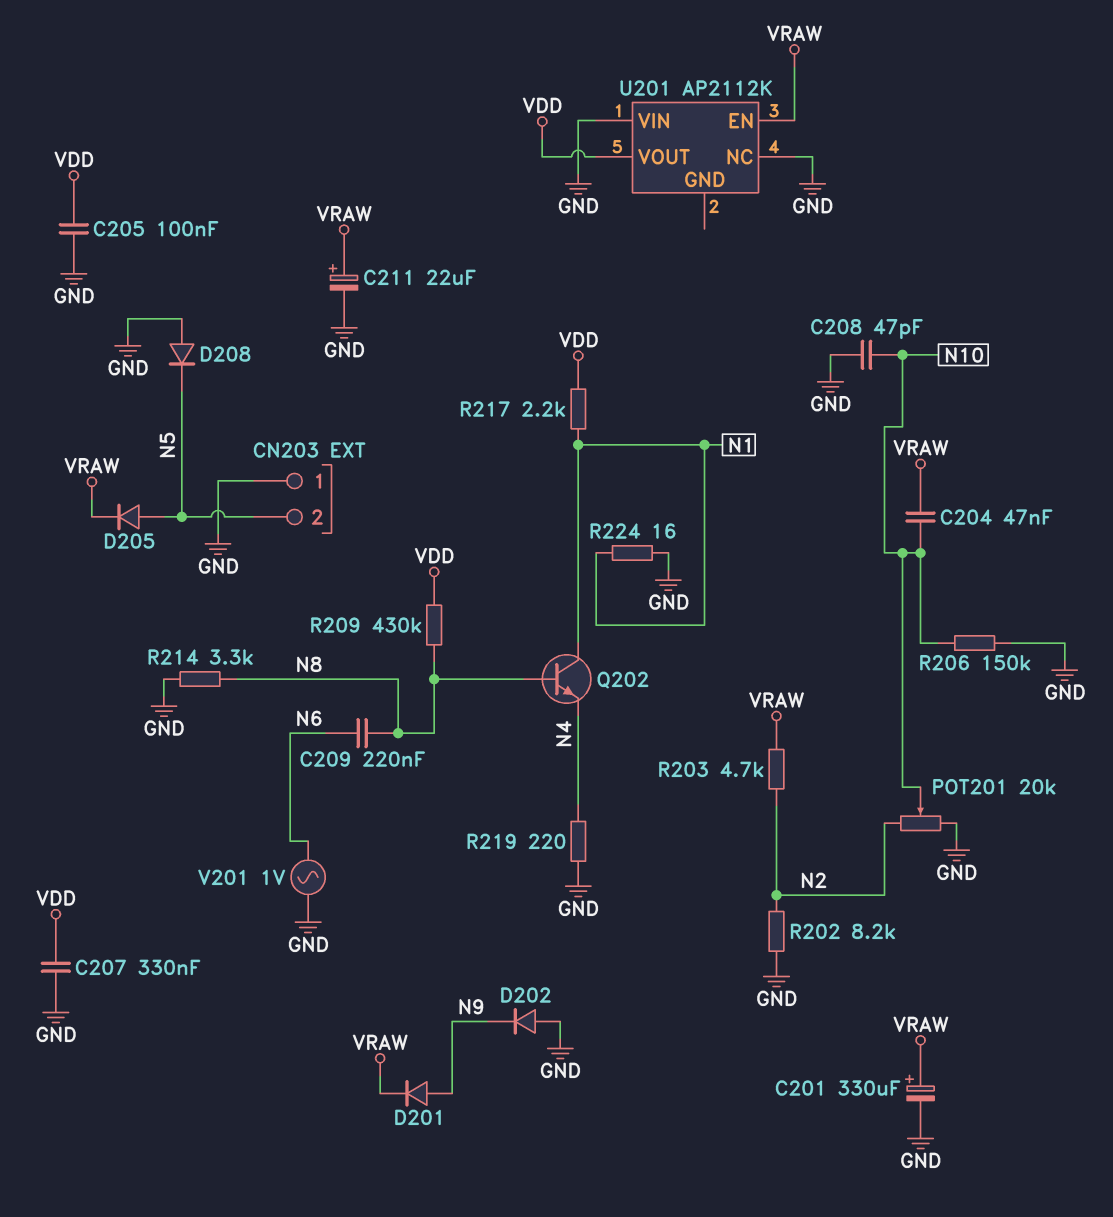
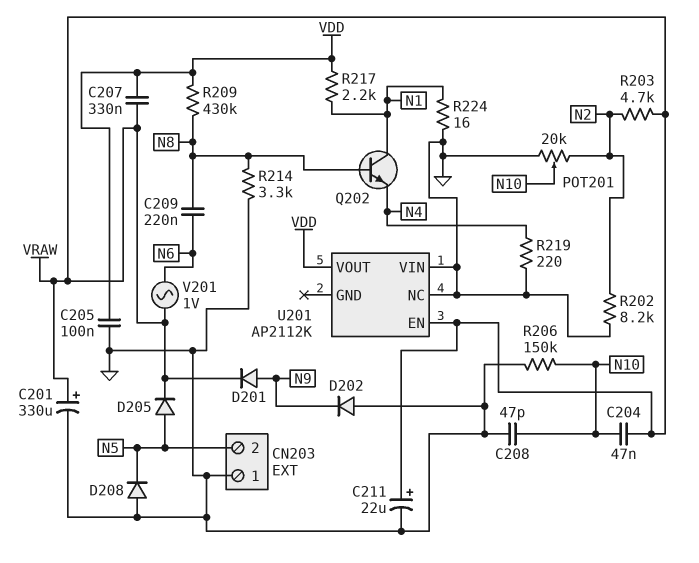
C207: 330nF (GND, VDD) -> 330nF (VDD, VRAW)
V201: AC 1V (GND, N6) -> AC 1V (N6, VRAW)

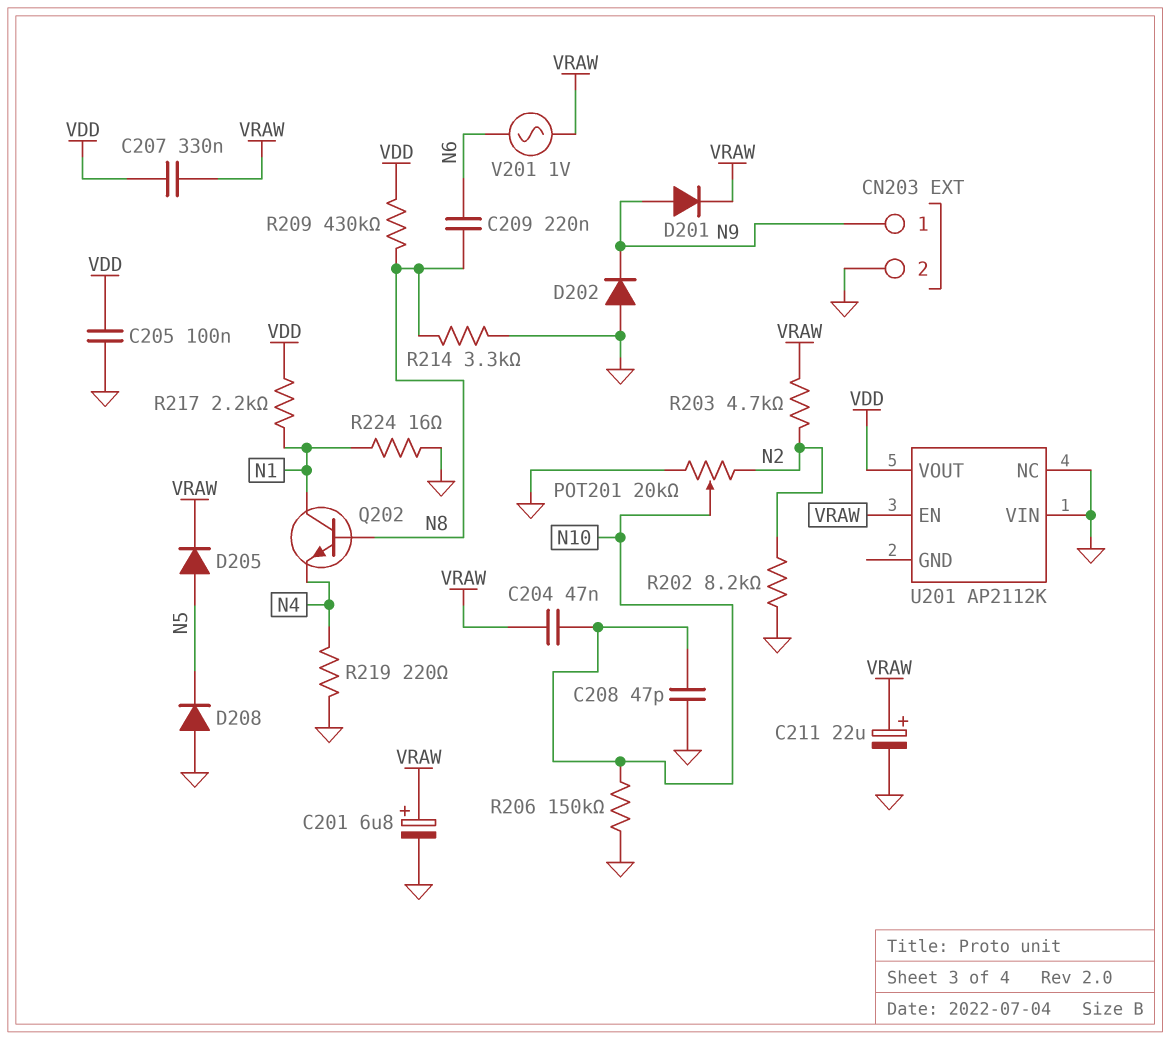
C201: 330uF (plus VRAW, minus GND) -> 6.8uF (plus VRAW, minus GND)
CN203 pin 1: GND -> N9
CN203 pin 2: N5 -> GND

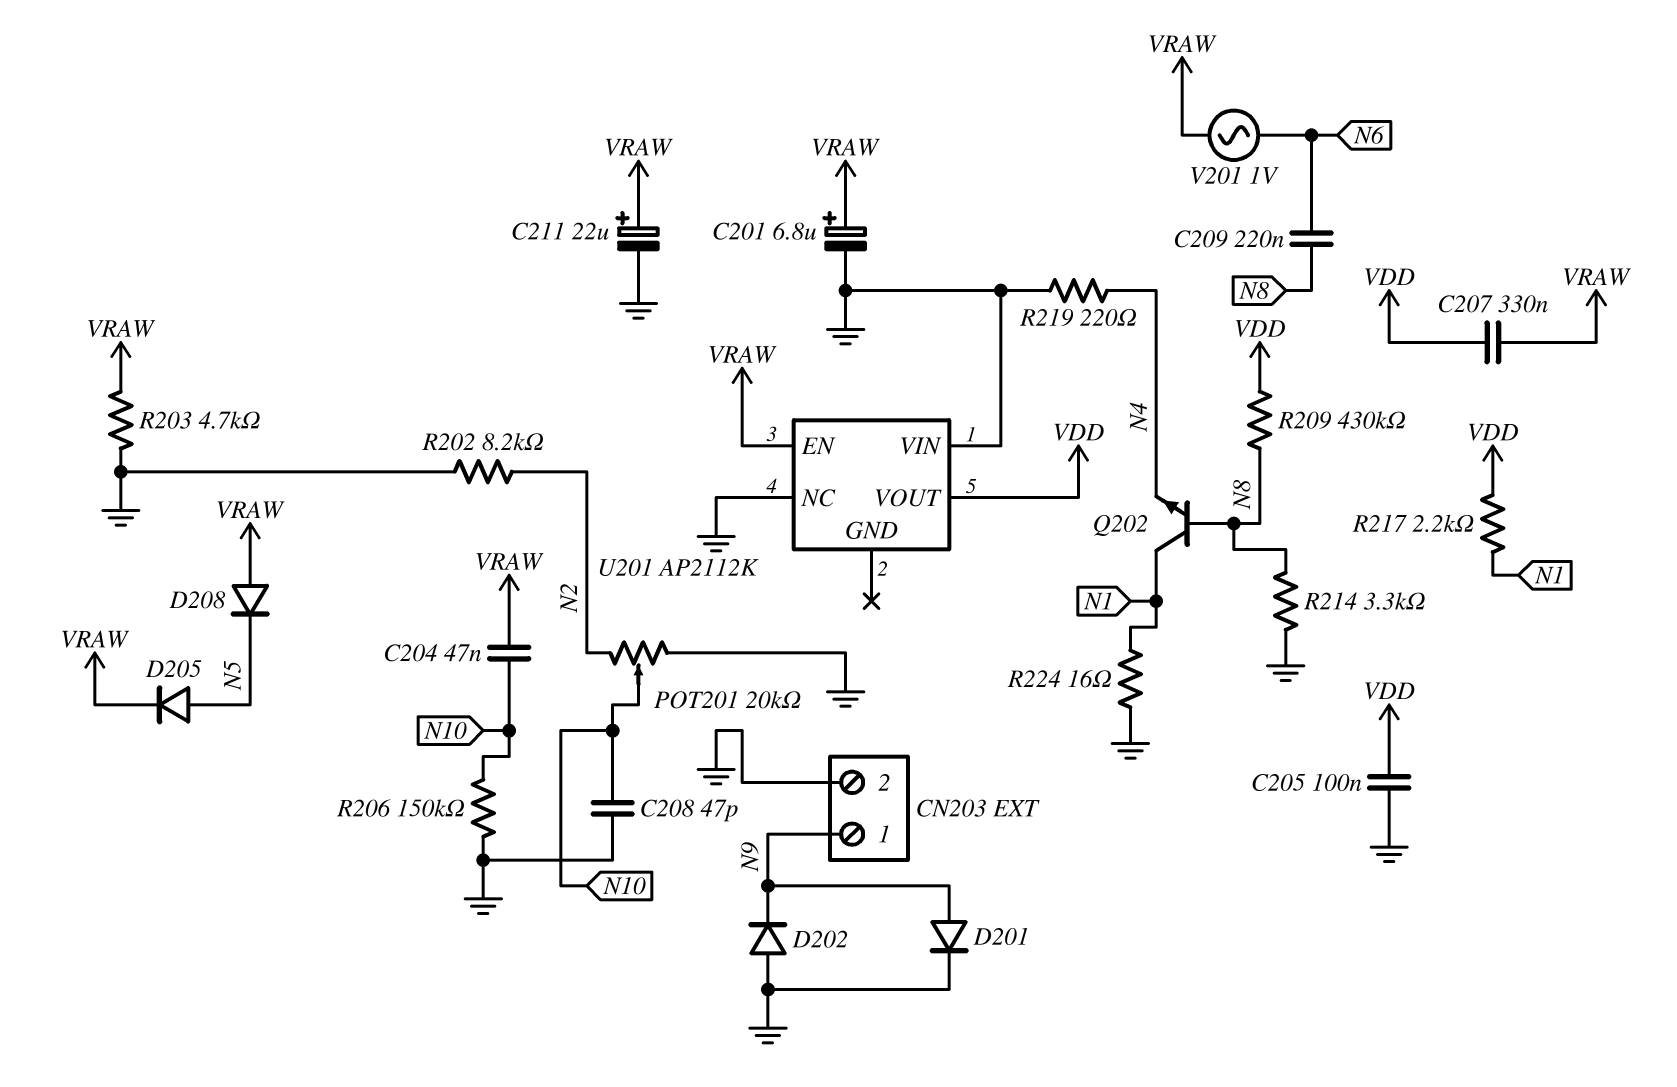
D201: diode (A N9, K VRAW) -> diode (A N9, K GND)
D208: diode (A GND, K N5) -> diode (A VRAW, K N5)
R203: 4.7k (N2, VRAW) -> 4.7k (GND, VRAW)

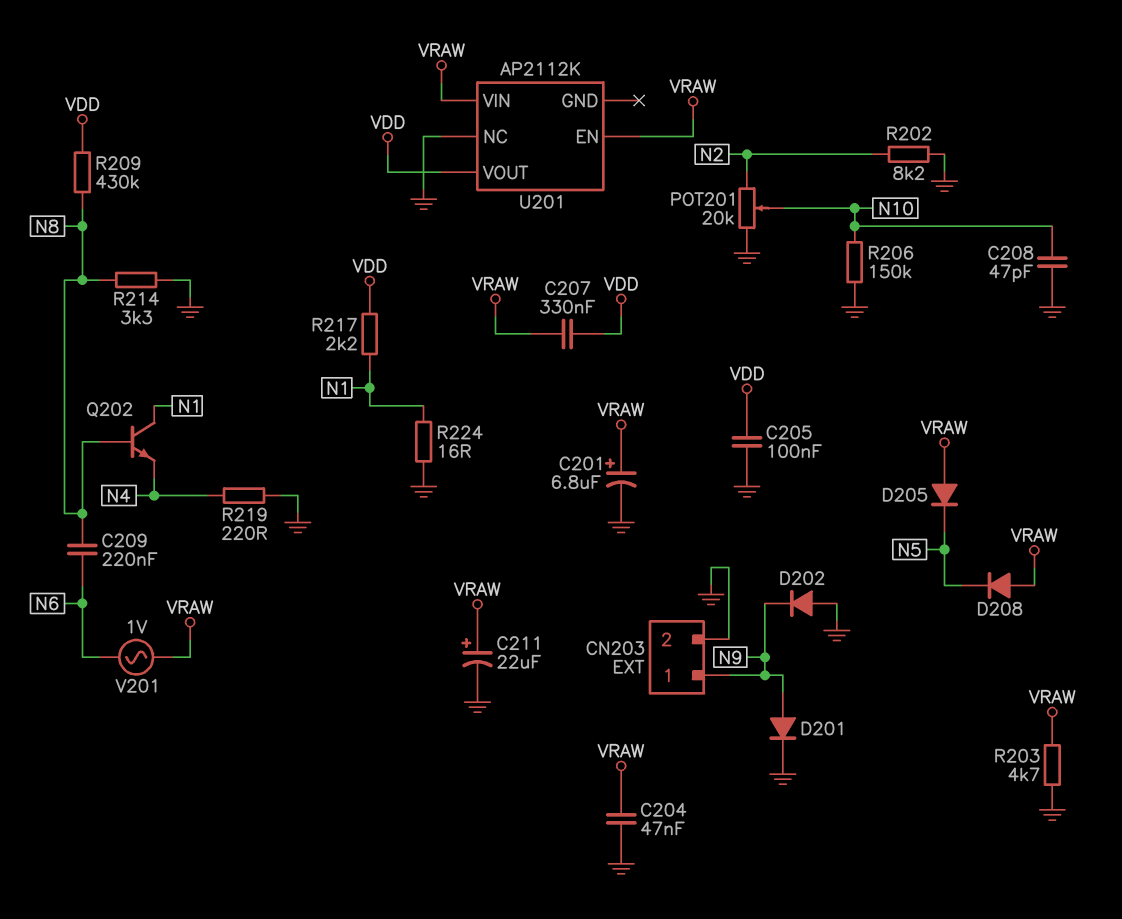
C204: 47nF (N10, VRAW) -> 47nF (GND, VRAW)
D205: diode (A N5, K VRAW) -> diode (A VRAW, K N5)
U201 pin VIN: GND -> VRAW

